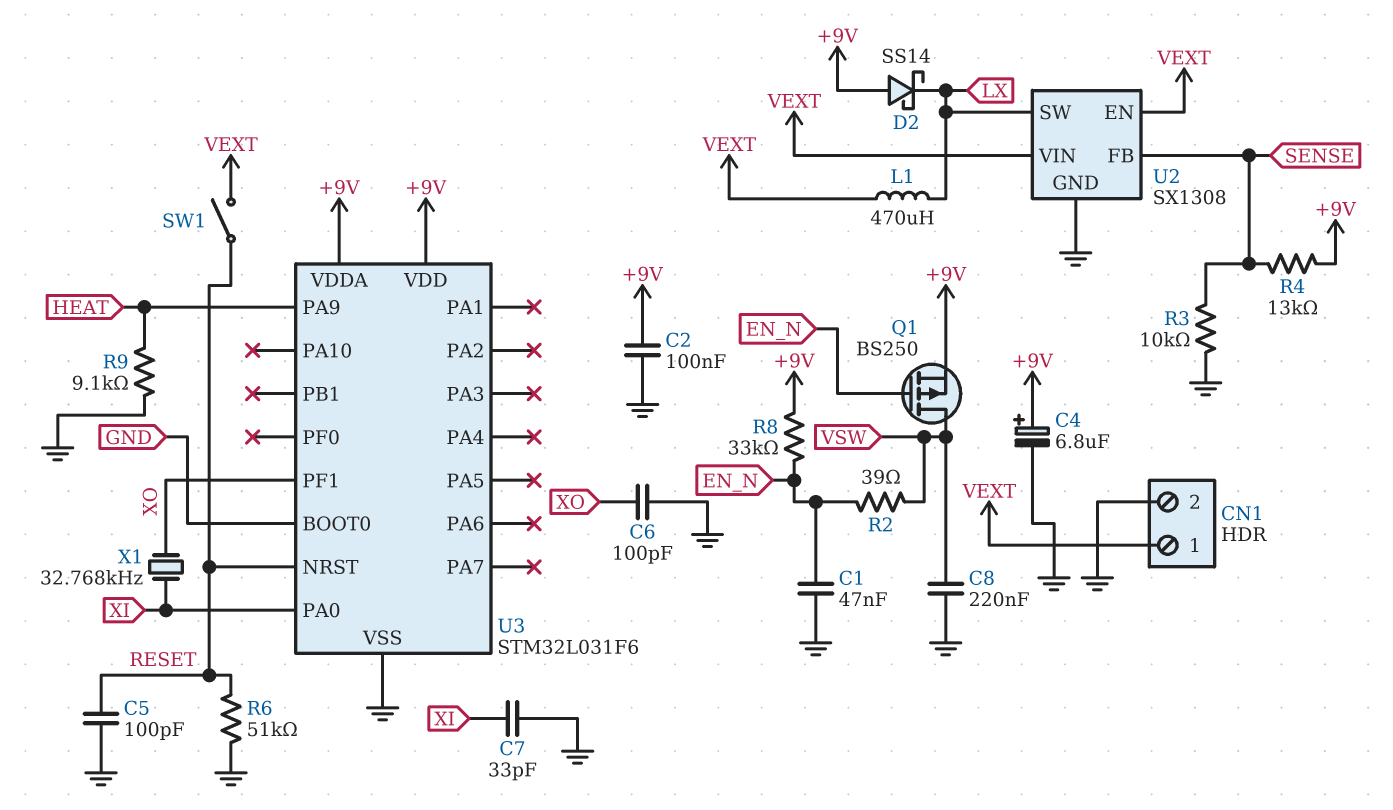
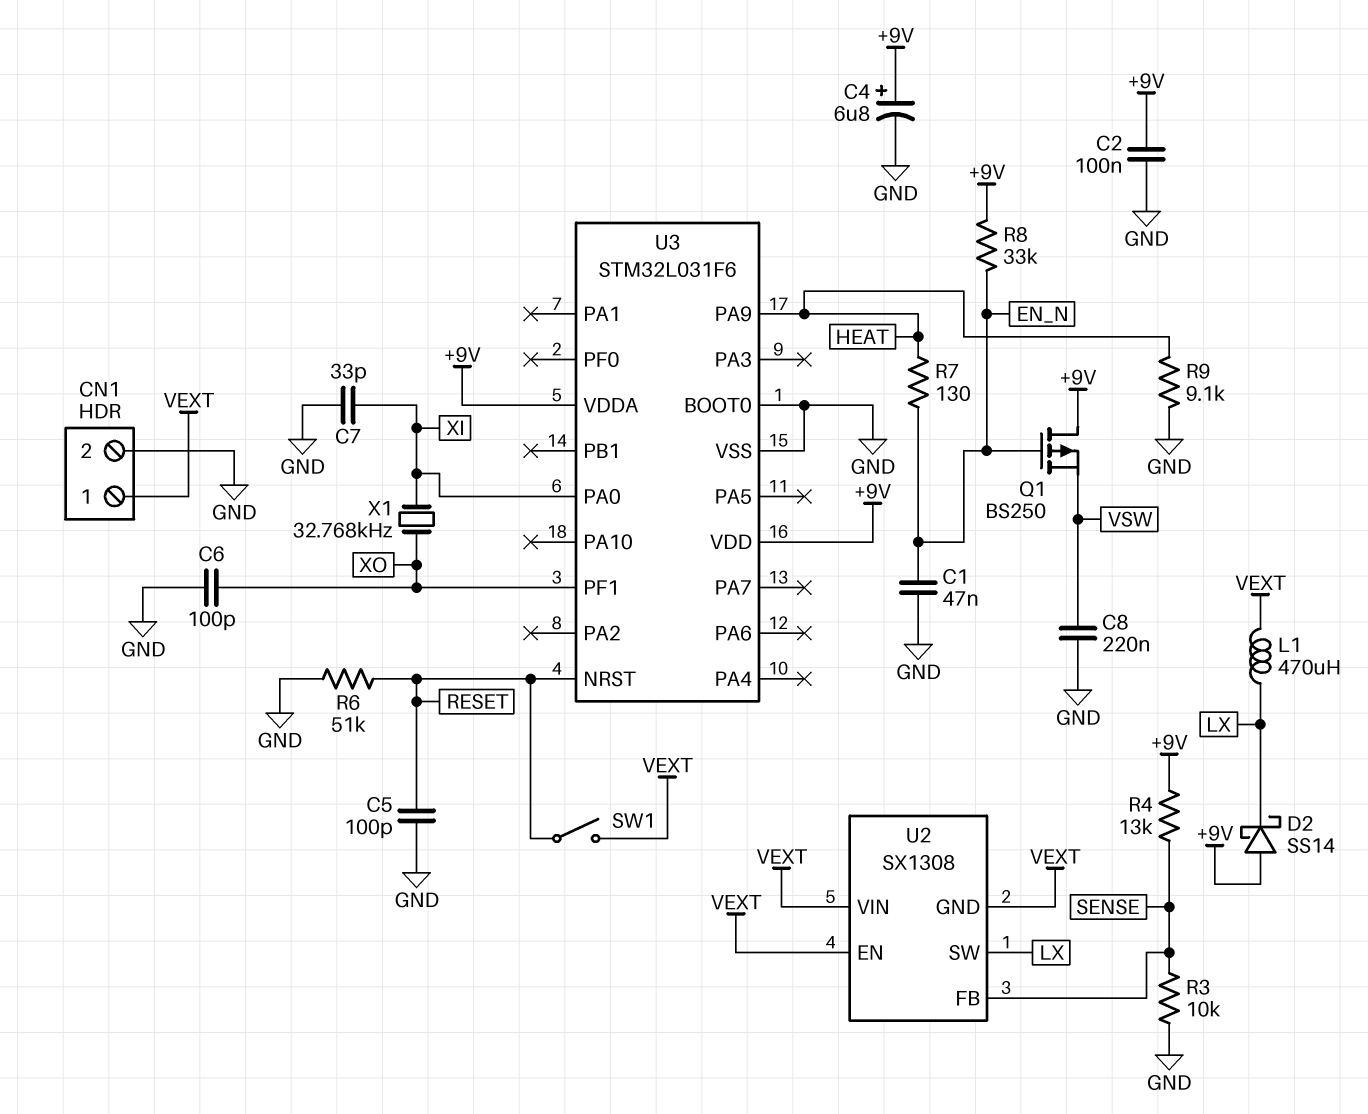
Q1: PMOS BS250 (G EN_N, D VSW, S +9V) -> PMOS BS250 (G EN_N, D +9V, S VSW)
R2: 39 (EN_N, VSW) -> none
R7: none -> 130 (EN_N, HEAT)
U2 pin GND: GND -> VEXT

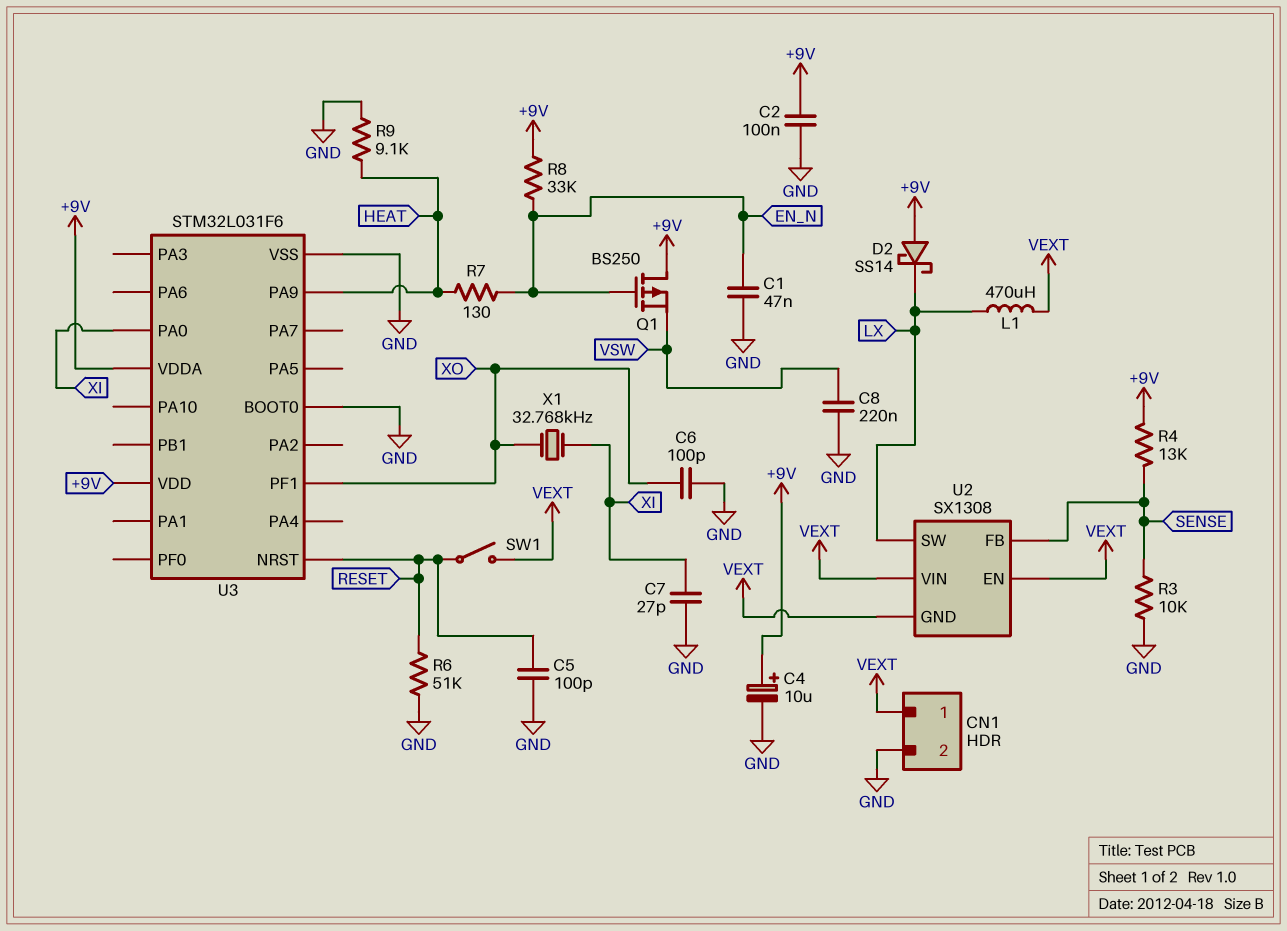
C4: 6.8uF (plus +9V, minus GND) -> 10uF (plus +9V, minus GND)
C7: 33pF (GND, XI) -> 27pF (GND, XI)

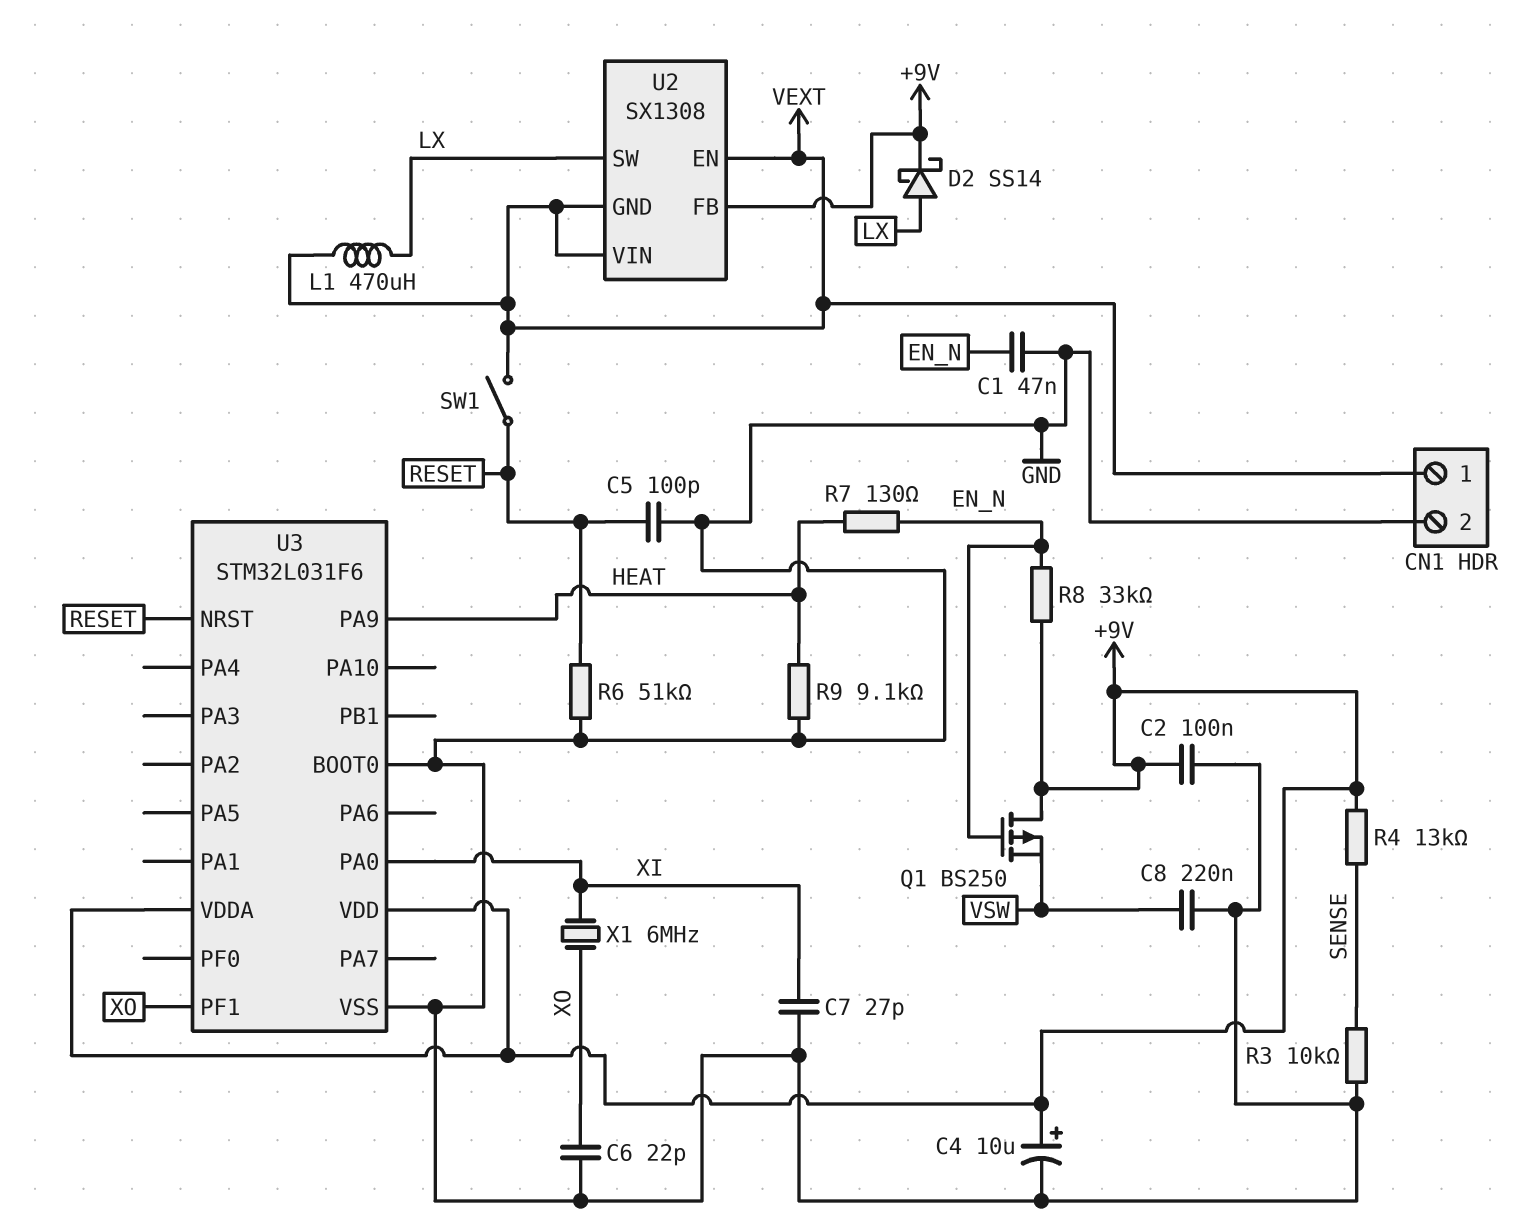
C6: 100pF (GND, XO) -> 22pF (GND, XO)
D2: schottky SS14 (A +9V, K LX) -> schottky SS14 (A LX, K +9V)
U2 pin FB: SENSE -> +9V
X1: 32.768kHz (XI, XO) -> 6MHz (XI, XO)

